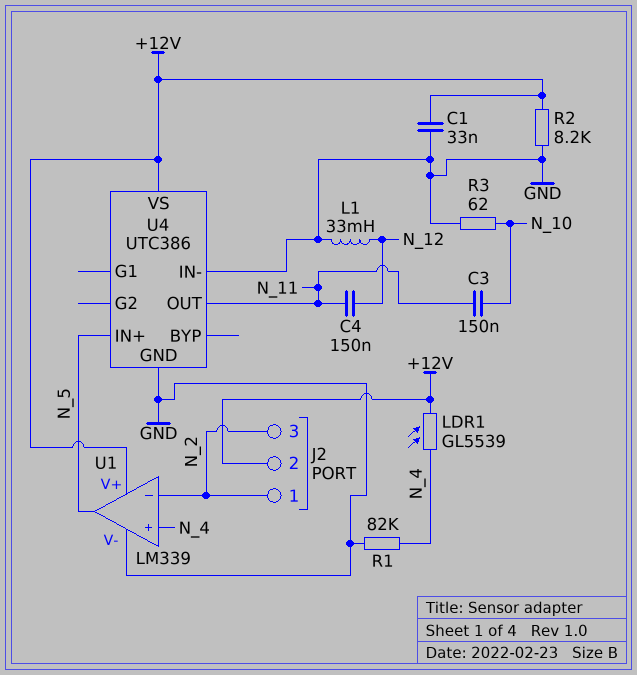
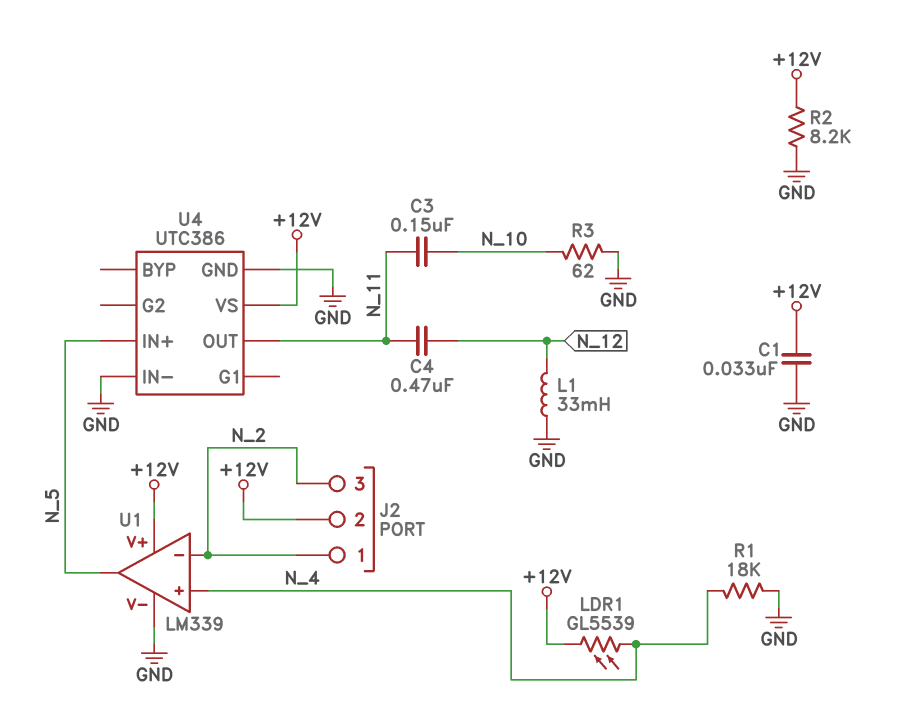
C4: 150nF (N_11, N_12) -> 470nF (N_11, N_12)
R1: 82k (GND, N_4) -> 18k (GND, N_4)

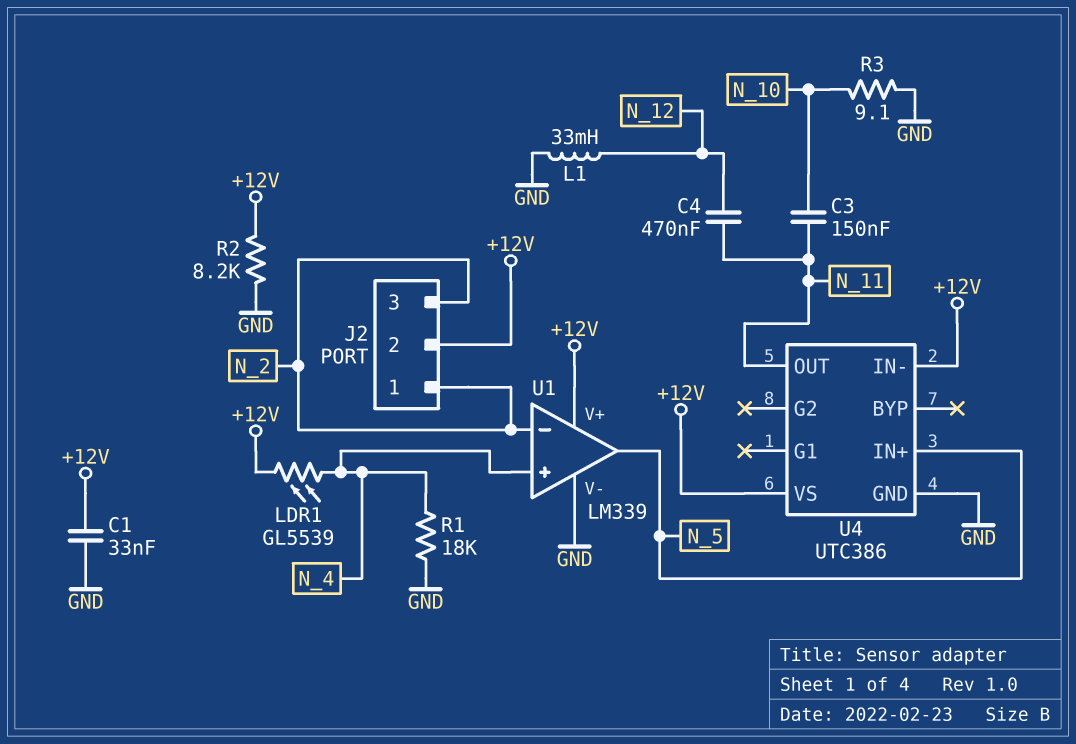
R3: 62 (GND, N_10) -> 9.1 (GND, N_10)
U4 pin IN-: GND -> +12V

